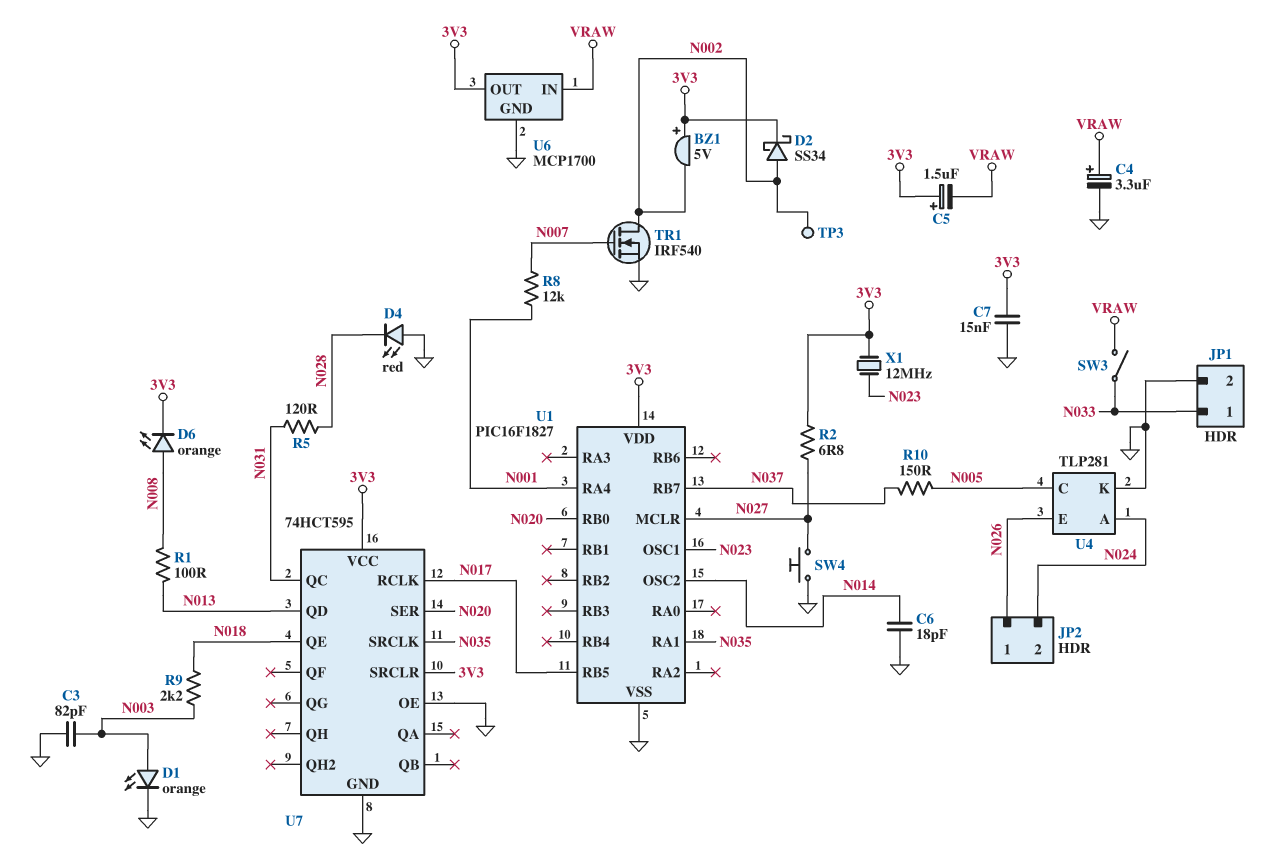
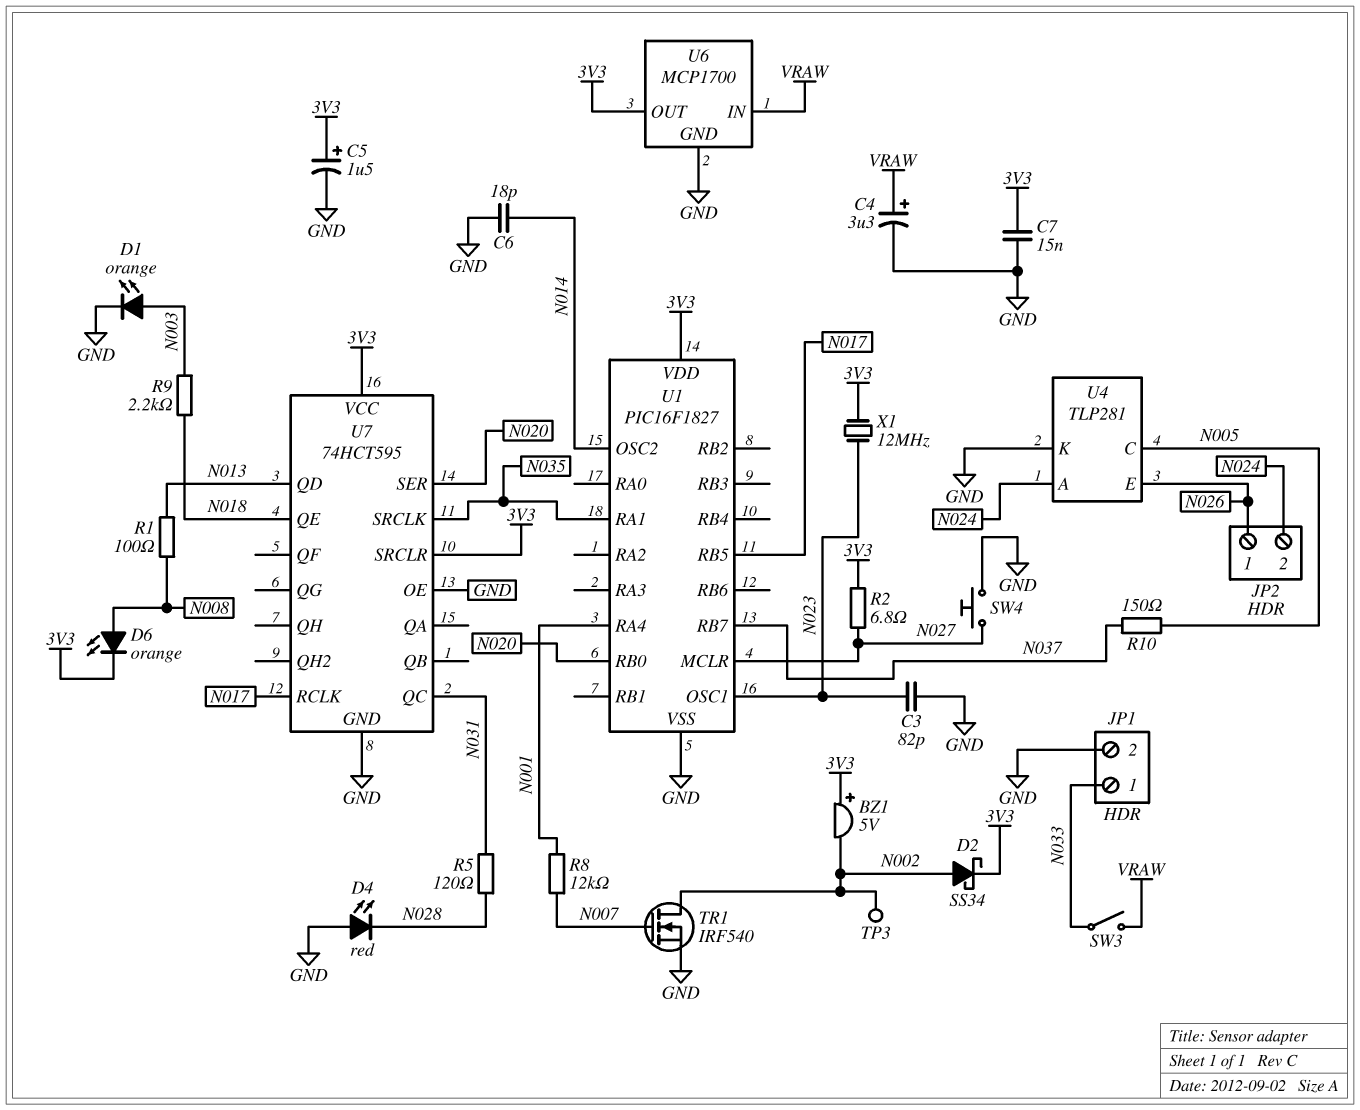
C3: 82pF (GND, N003) -> 82pF (GND, N023)
C5: 1.5uF (plus 3V3, minus VRAW) -> 1.5uF (plus 3V3, minus GND)

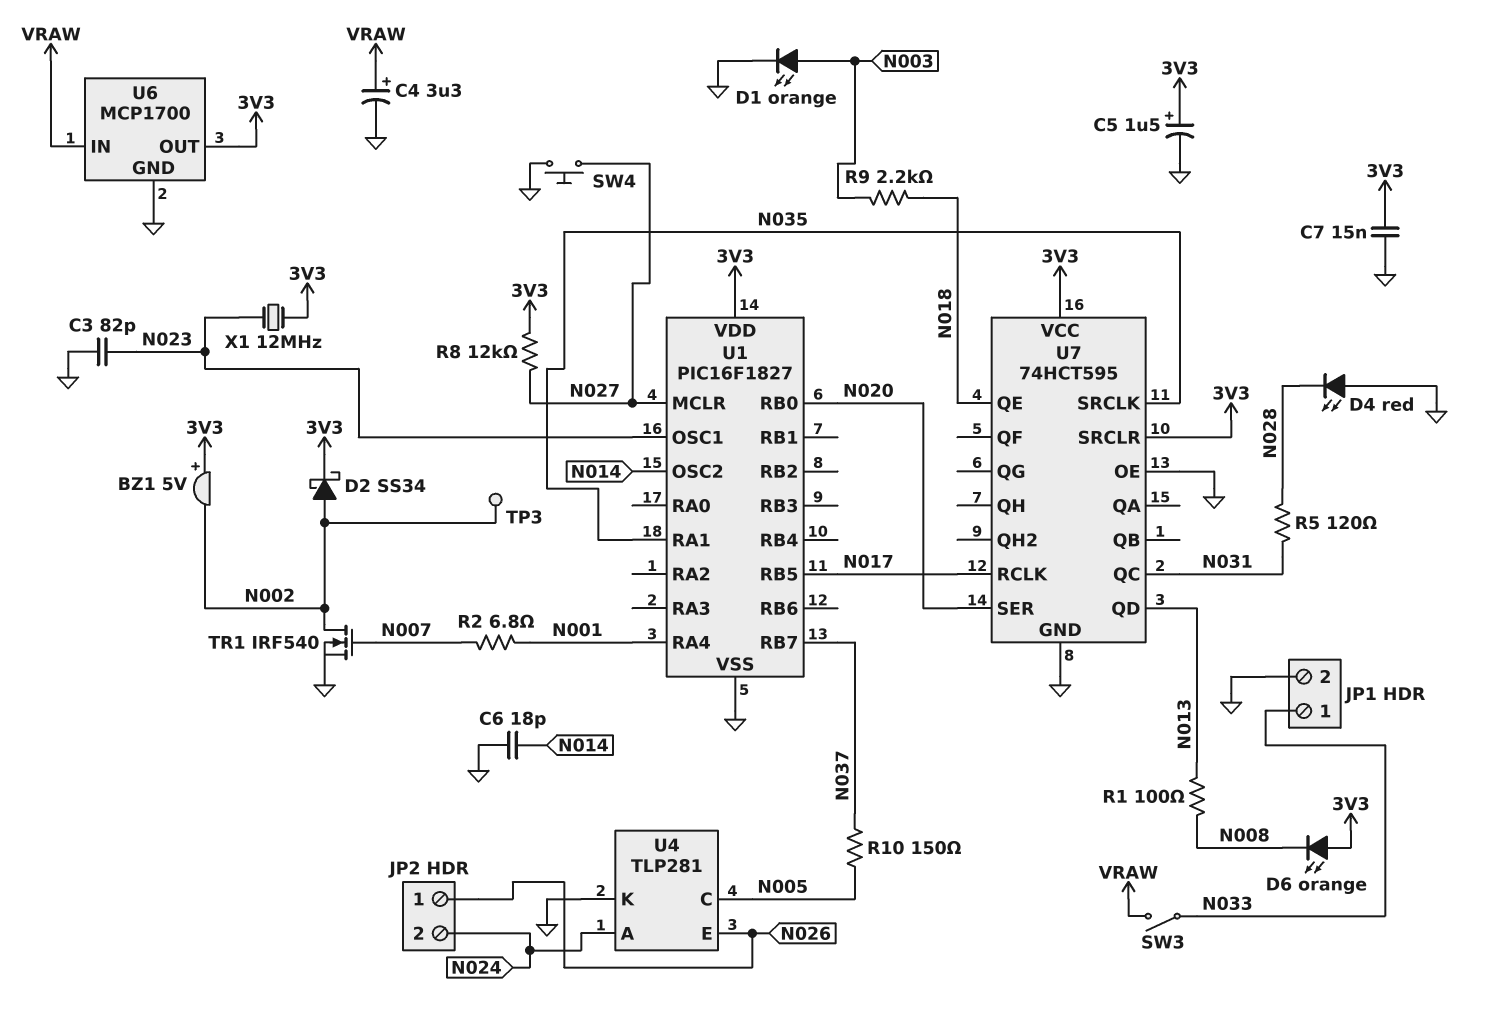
D6: LED orange (A N008, K 3V3) -> LED orange (A 3V3, K N008)
R2: 6.8 (3V3, N027) -> 6.8 (N001, N007)
R8: 12k (N001, N007) -> 12k (3V3, N027)

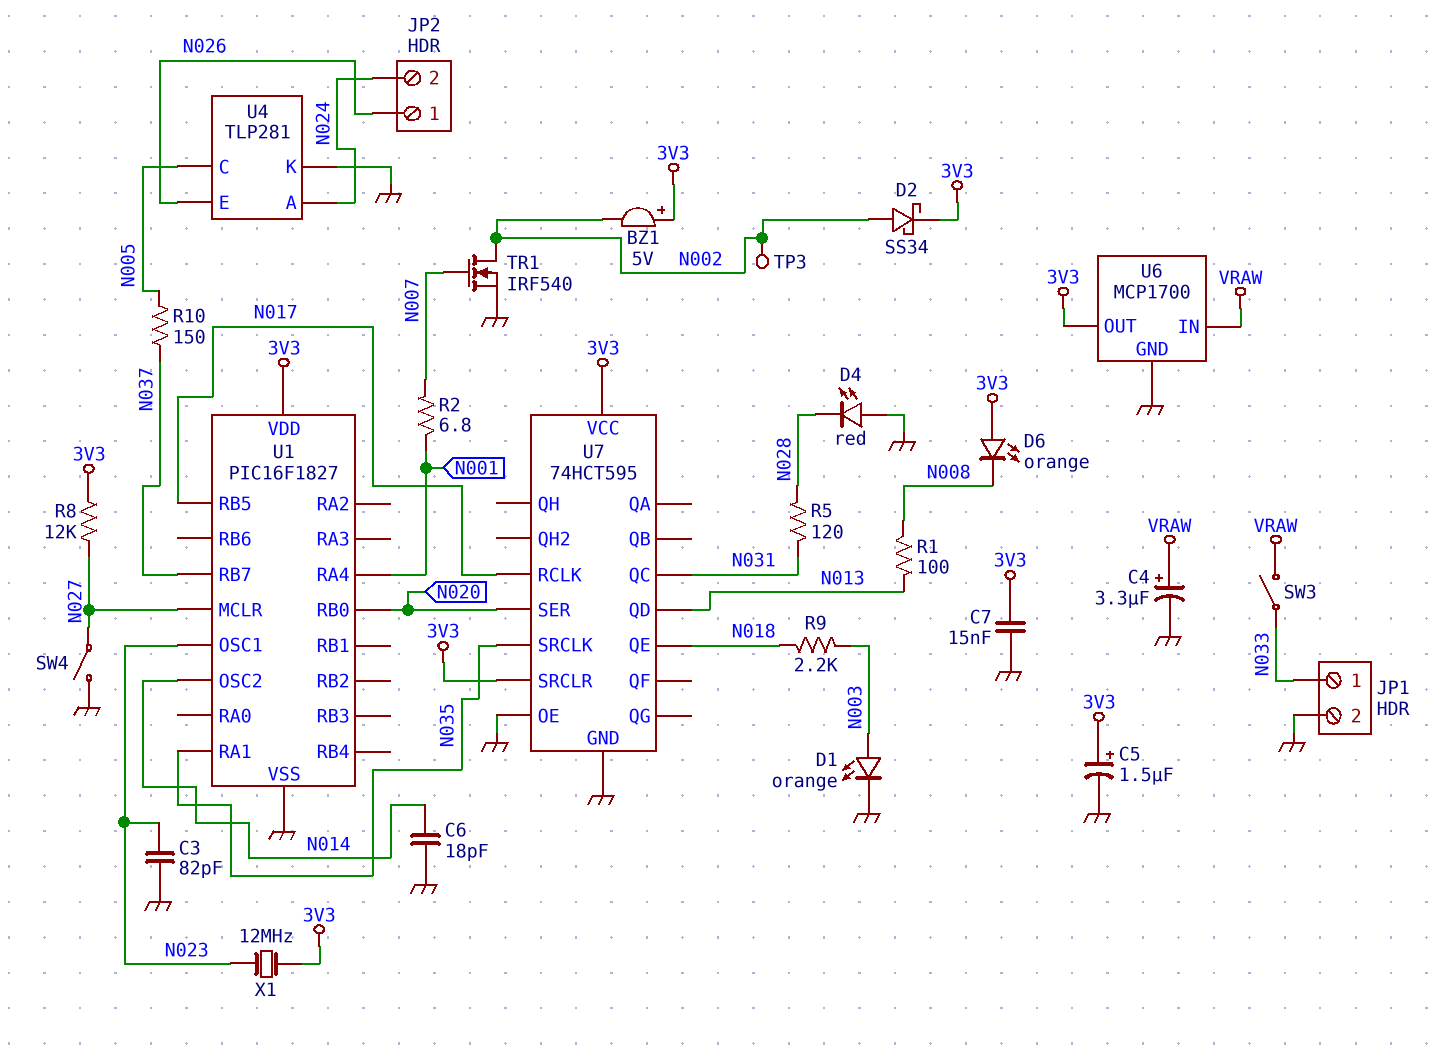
SW4: button (GND, N027) -> switch (GND, N027)

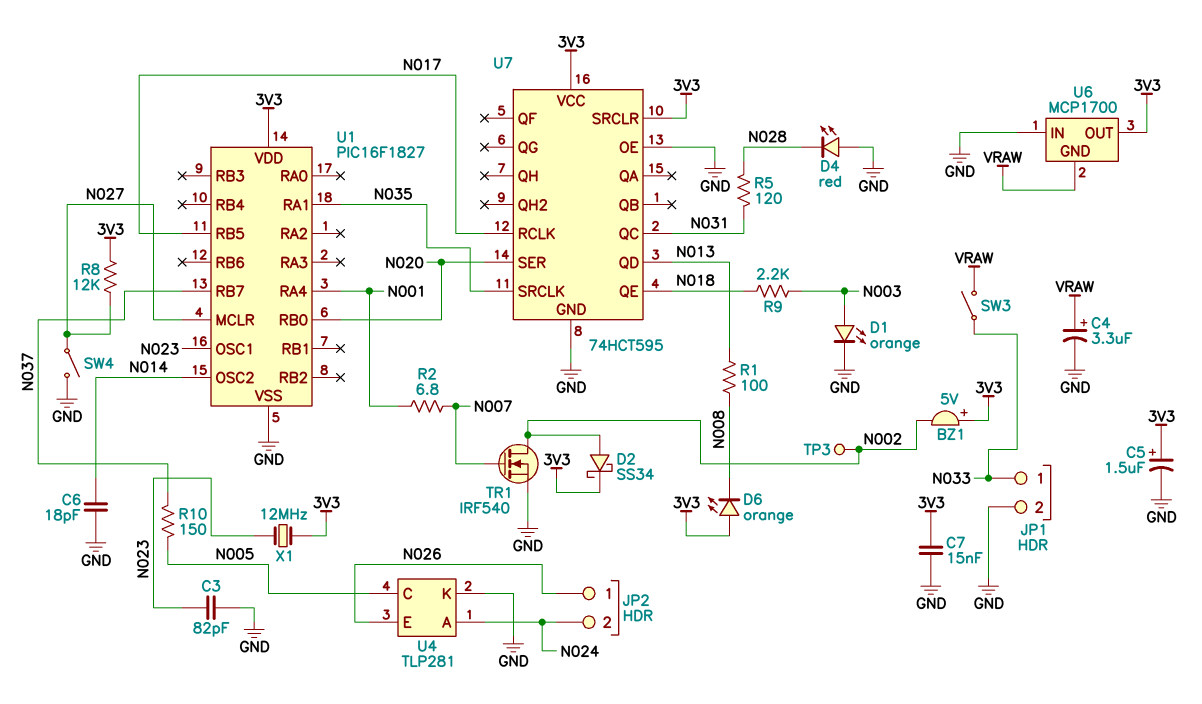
U6 pin GND: GND -> VRAW
U6 pin IN: VRAW -> GND

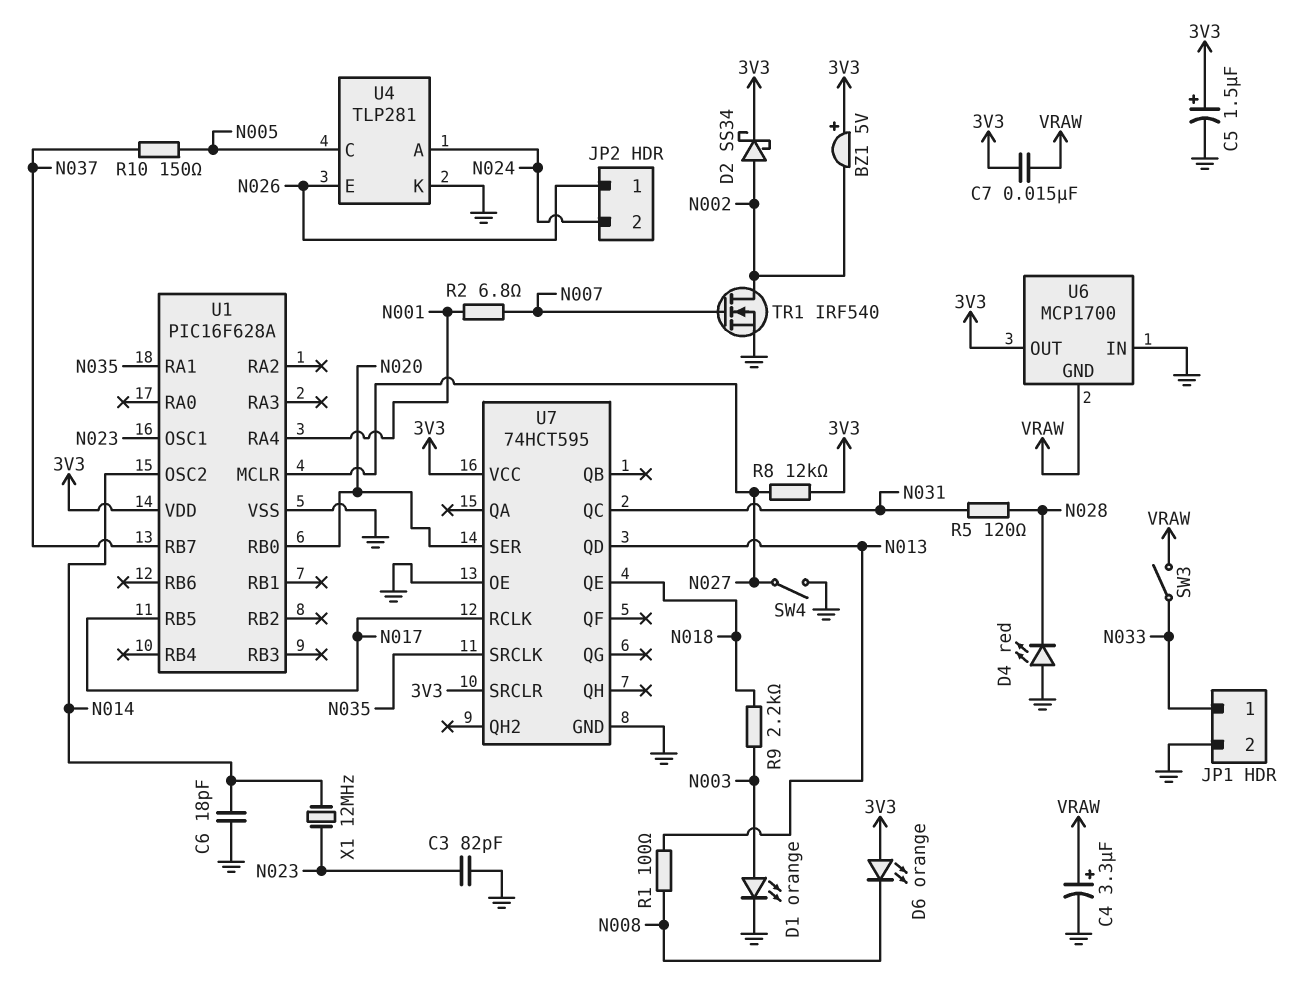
C7: 15nF (3V3, GND) -> 15nF (3V3, VRAW)
TP3: test point (N002) -> none
U1: PIC16F1827 -> PIC16F628A
X1: 12MHz (3V3, N023) -> 12MHz (N014, N023)

